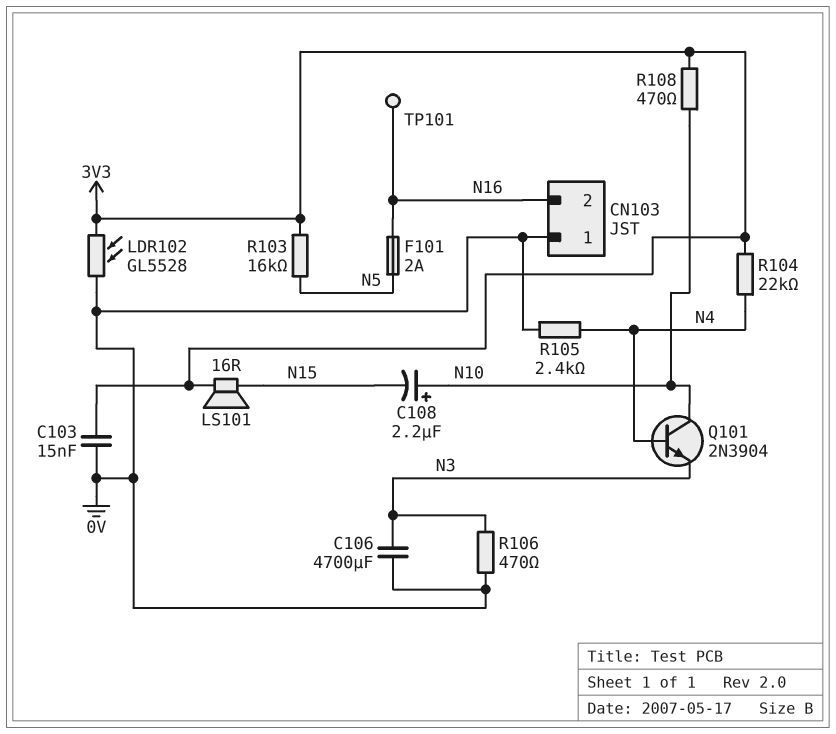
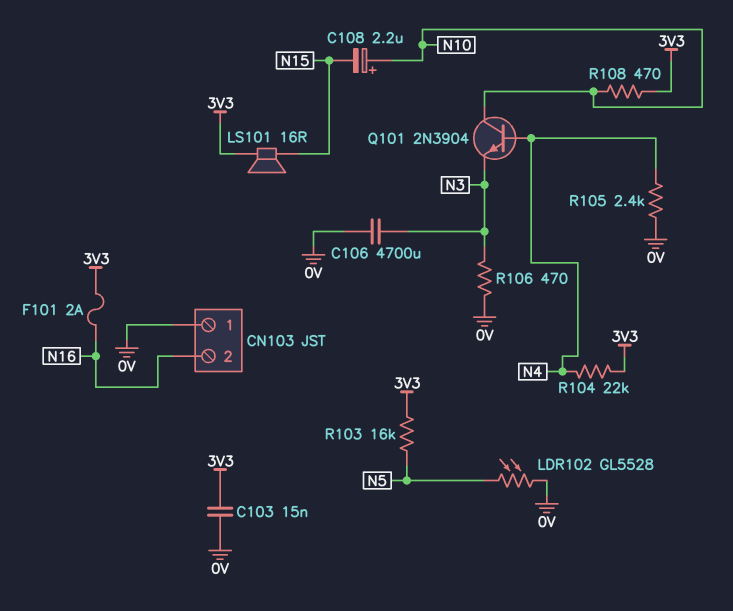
F101: 2A (N5, N16) -> 2A (3V3, N16)
LDR102: GL5528 (0V, 3V3) -> GL5528 (0V, N5)
TP101: test point (N16) -> none

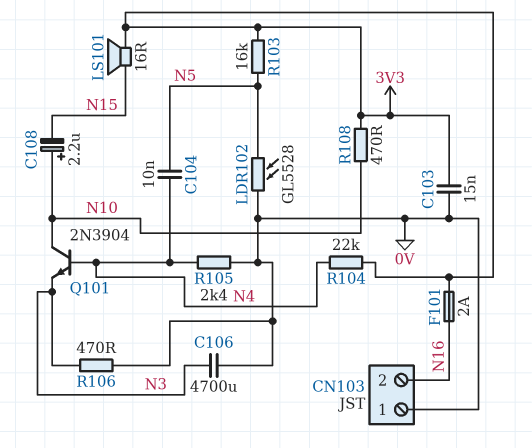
C104: none -> 10nF (N4, N5)

